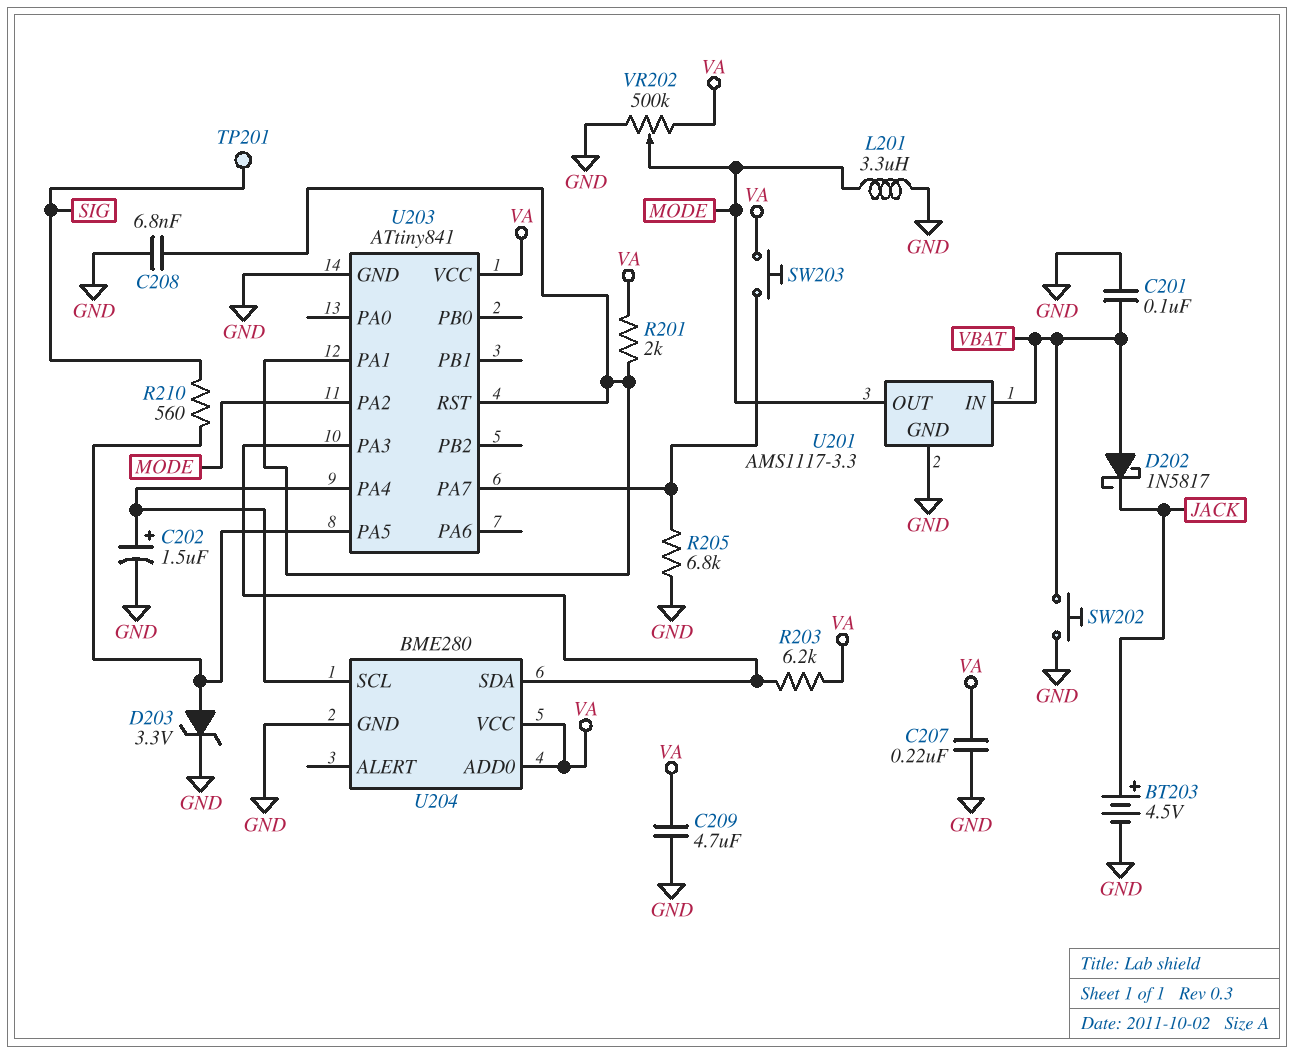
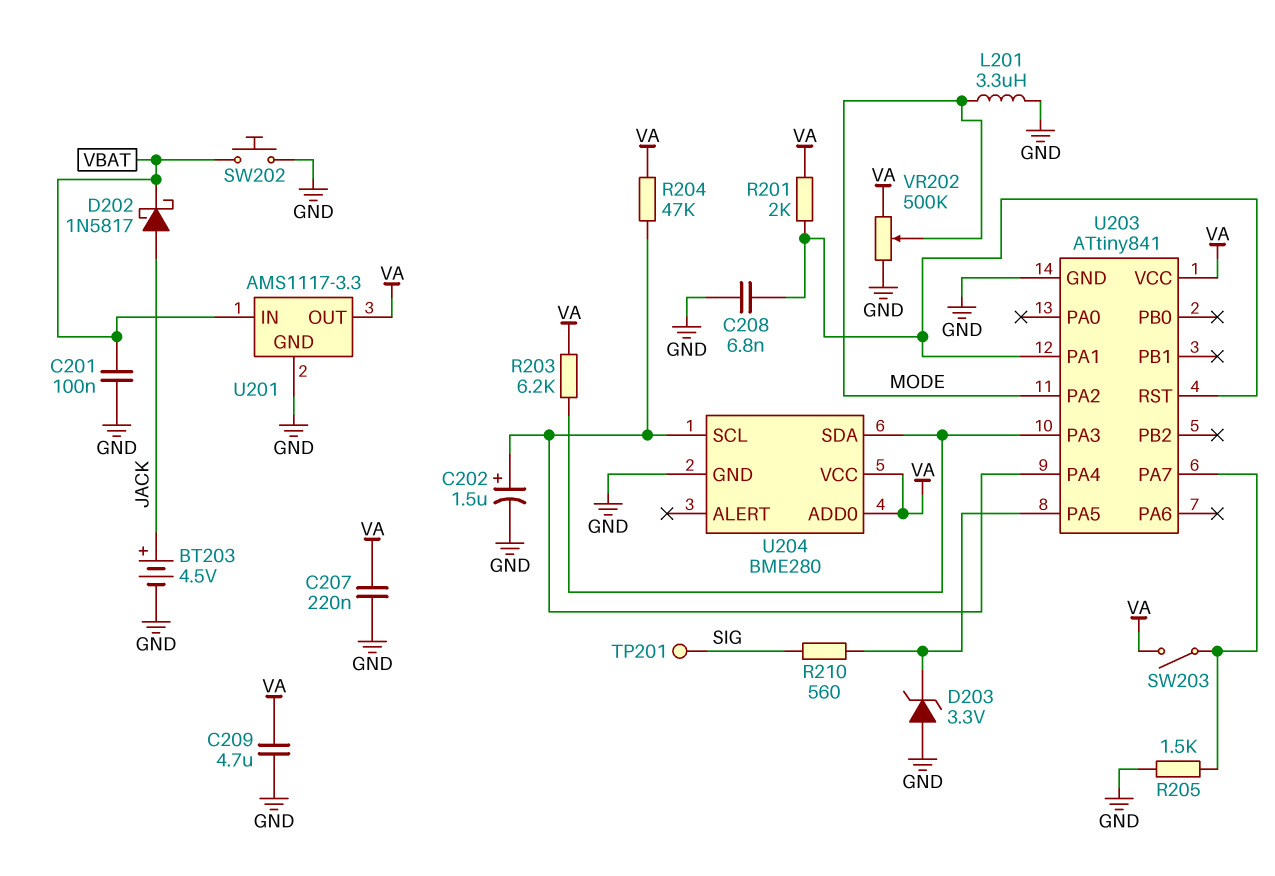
D202: schottky 1N5817 (A VBAT, K JACK) -> schottky 1N5817 (A JACK, K VBAT)
D203: zener 3.3V (A U203/PA5, K GND) -> zener 3.3V (A GND, K U203/PA5)
R204: none -> 47k (U203/PA4, VA)
R205: 6.8k (GND, U203/PA7) -> 1.5k (GND, U203/PA7)
SW203: button (U203/PA7, VA) -> switch (U203/PA7, VA)
U201 pin OUT: MODE -> VA

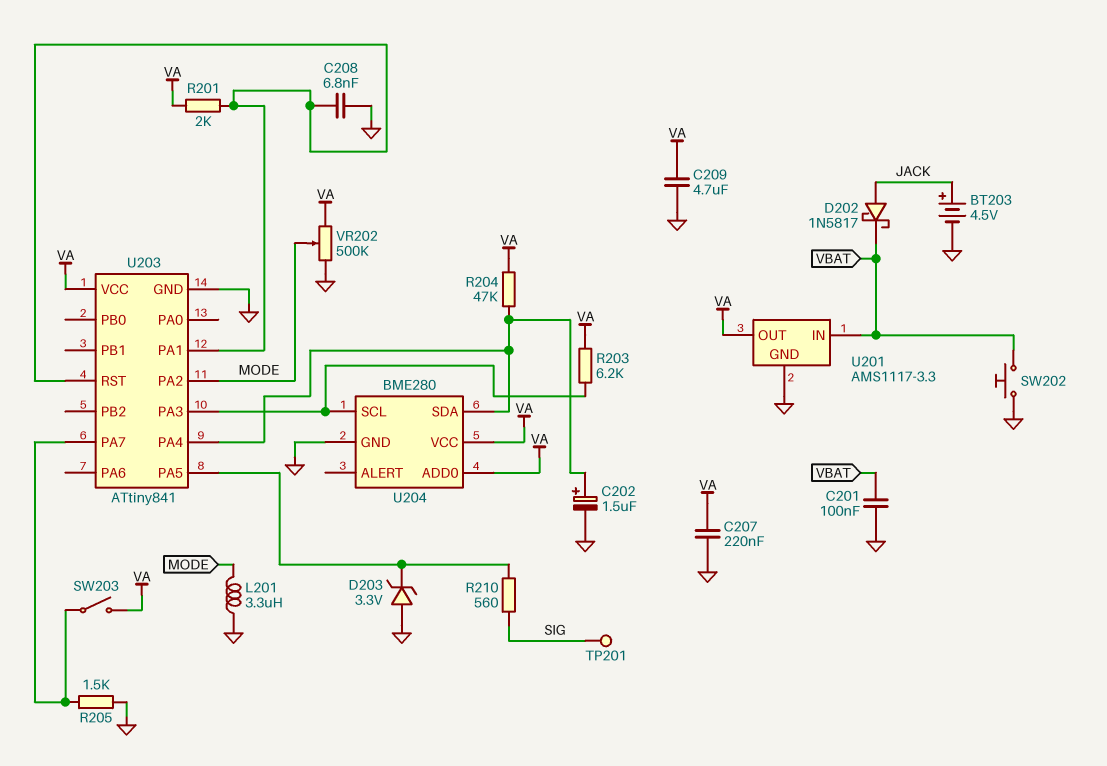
U204 pin SCL: U203/PA4 -> U203/PA3
U204 pin SDA: U203/PA3 -> U203/PA4

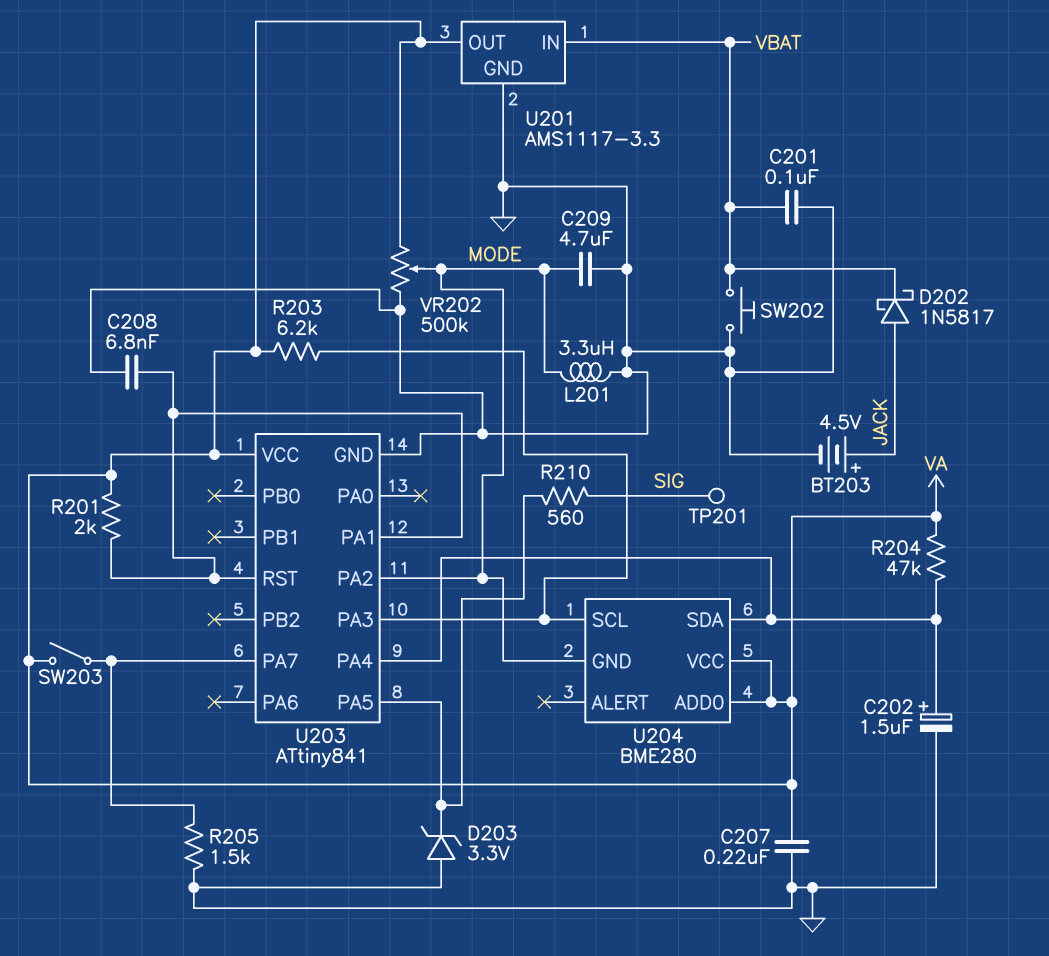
C209: 4.7uF (GND, VA) -> 4.7uF (GND, MODE)
U204 pin GND: GND -> MODE

